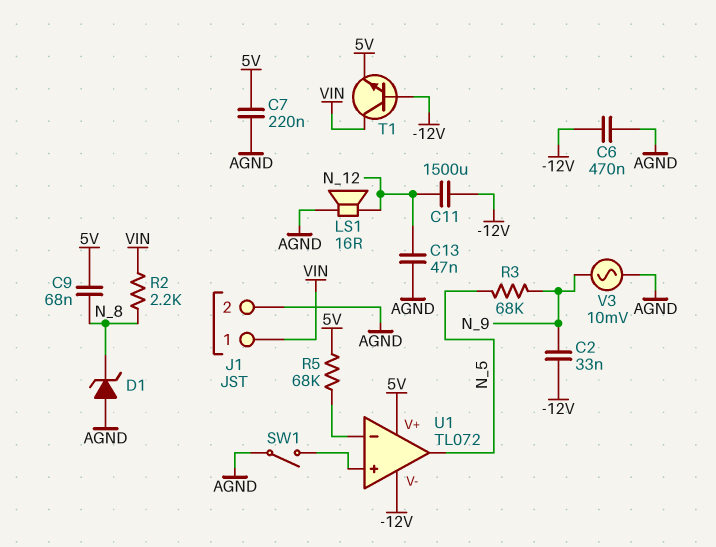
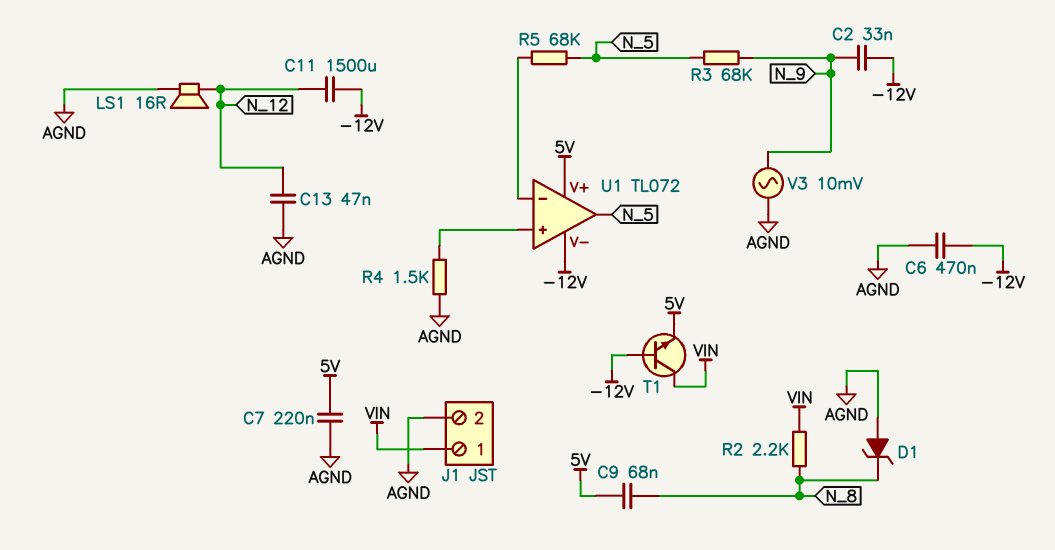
R4: none -> 1.5k (AGND, U1/in+)
R5: 68k (5V, U1/in-) -> 68k (N_5, U1/in-)
SW1: switch (AGND, U1/in+) -> none

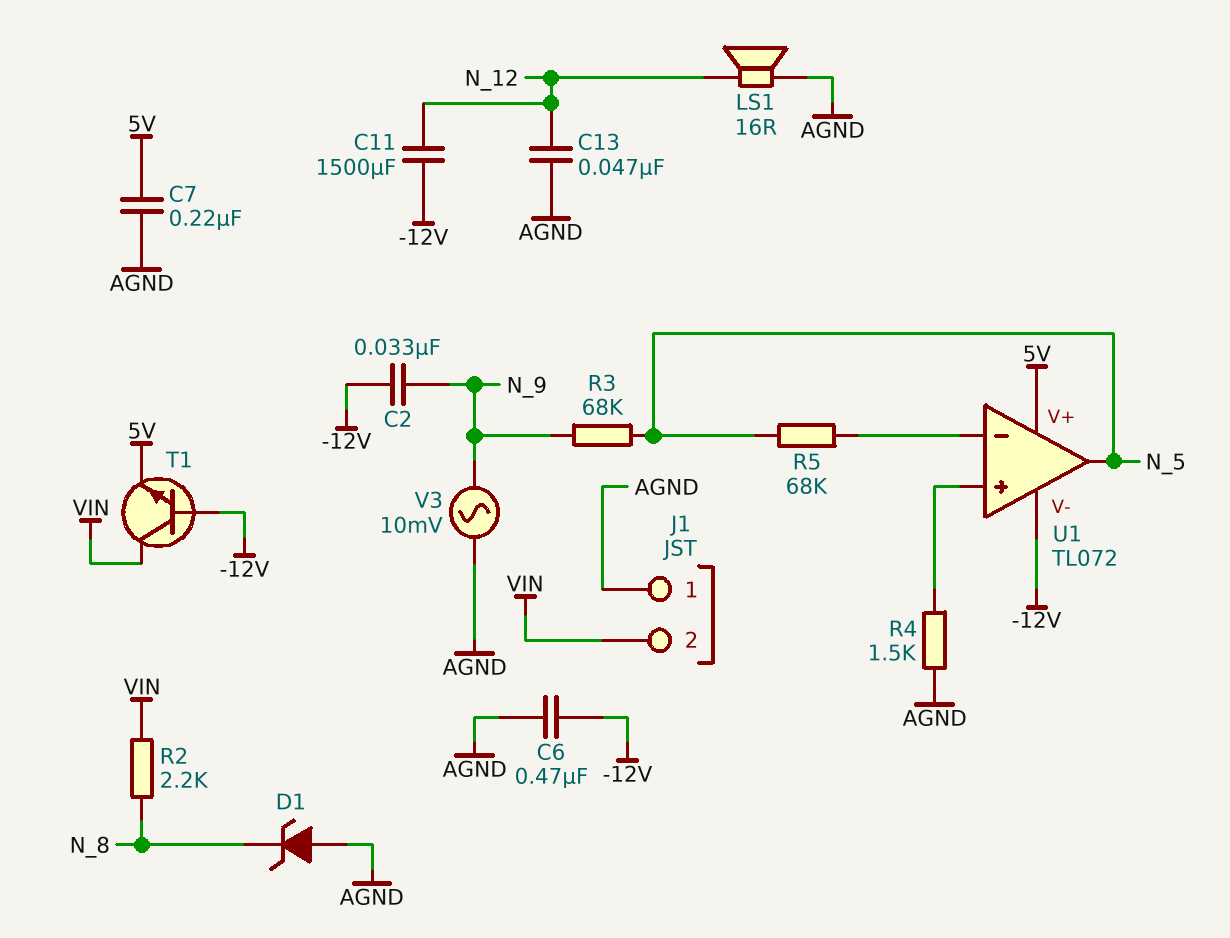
C9: 68nF (5V, N_8) -> none
J1 pin 1: VIN -> AGND
J1 pin 2: AGND -> VIN

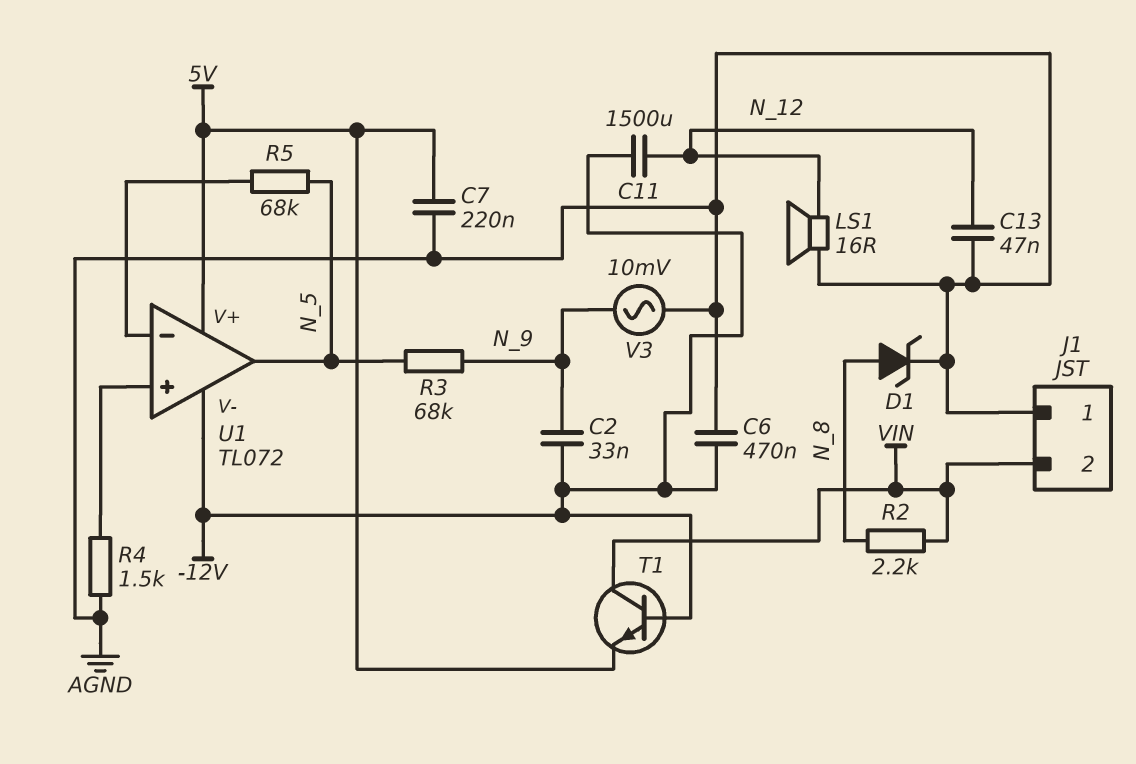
D1: zener (A AGND, K N_8) -> zener (A N_8, K AGND)

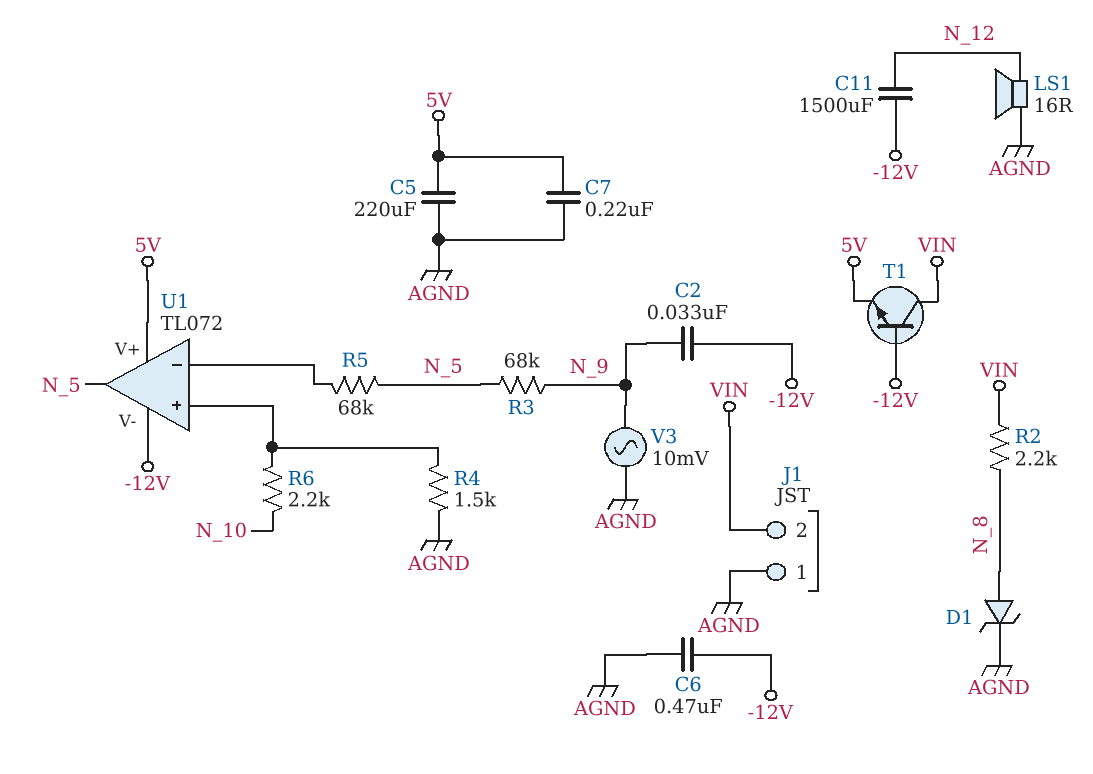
C5: none -> 220uF (5V, AGND)
C13: 47nF (AGND, N_12) -> none
R6: none -> 2.2k (N_10, U1/in+)

